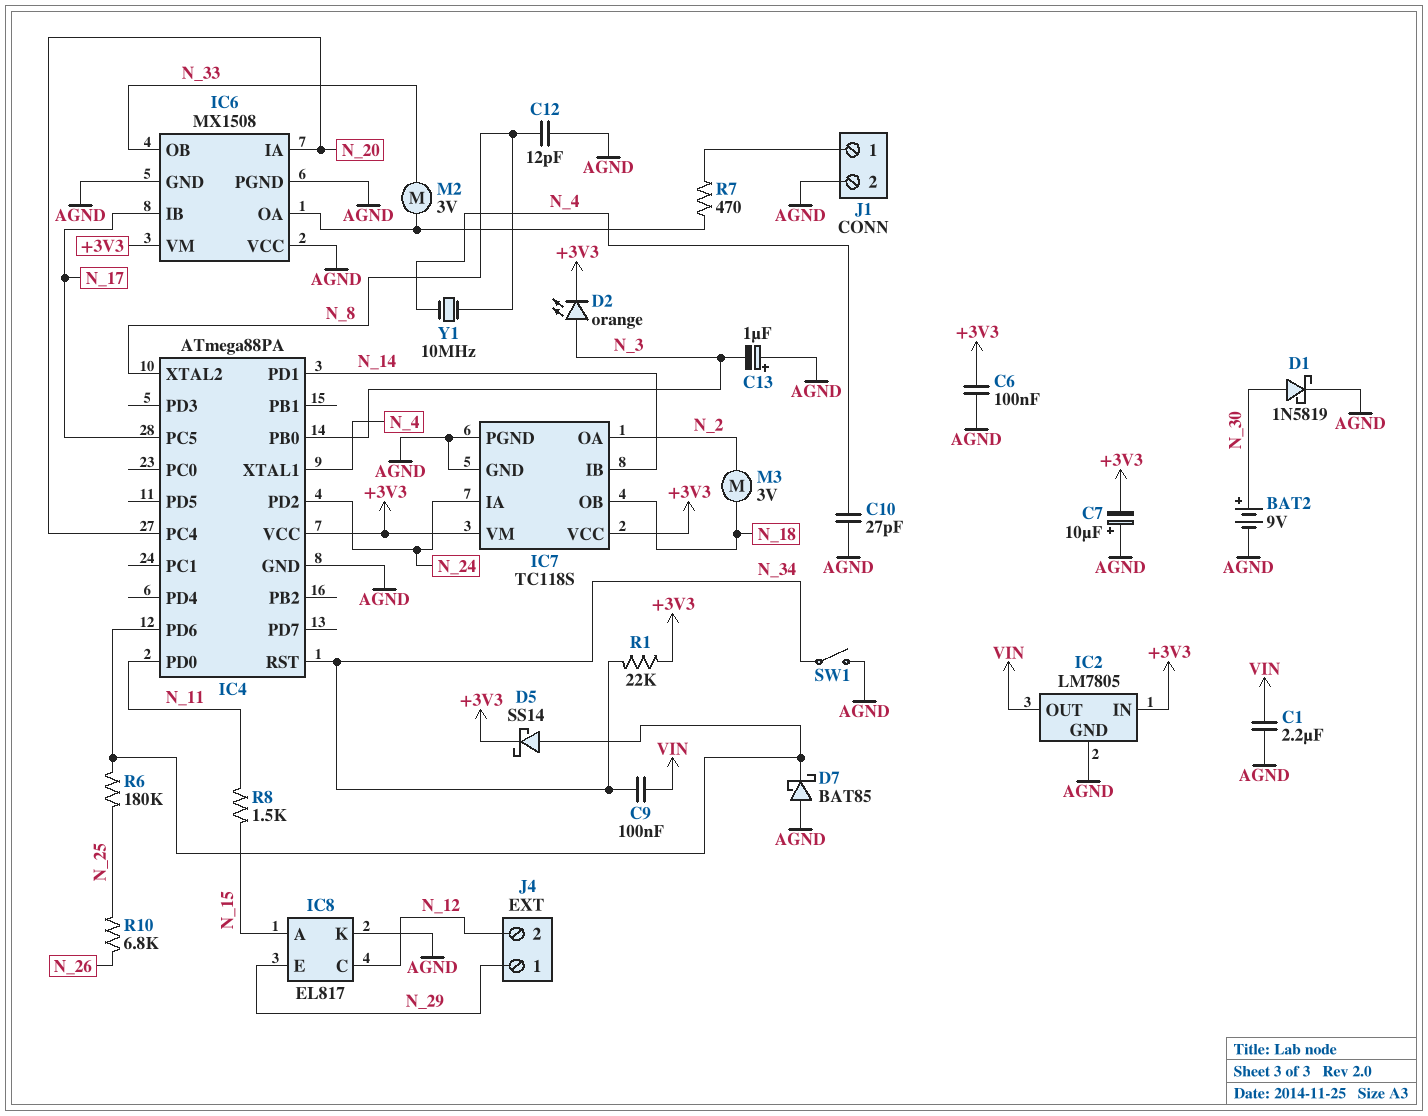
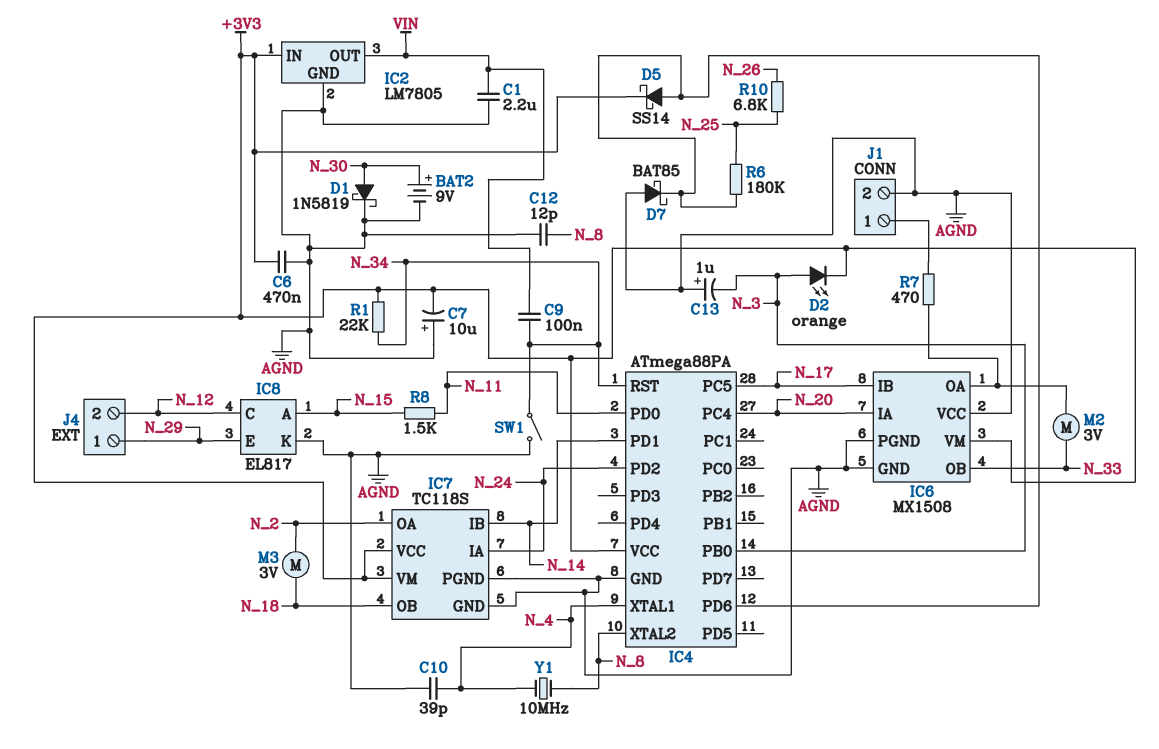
C6: 100nF (+3V3, AGND) -> 470nF (+3V3, AGND)
C10: 27pF (AGND, N_4) -> 39pF (AGND, N_4)

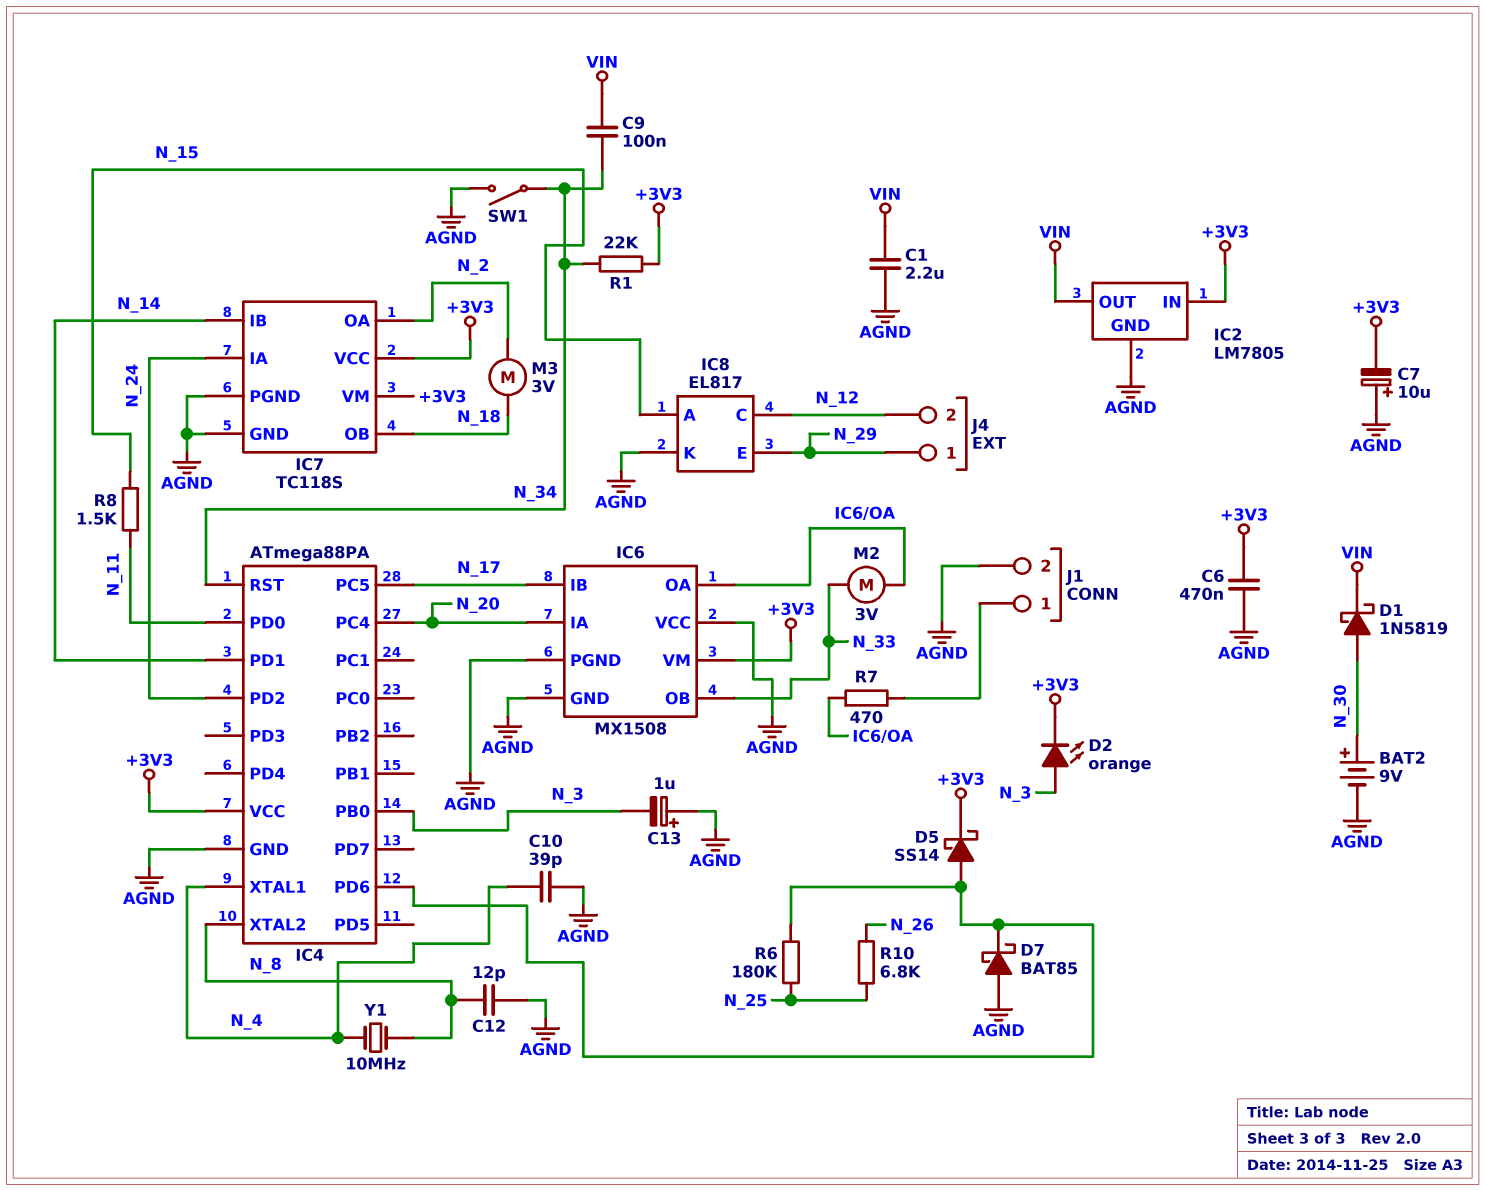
D1: schottky 1N5819 (A N_30, K AGND) -> schottky 1N5819 (A N_30, K VIN)

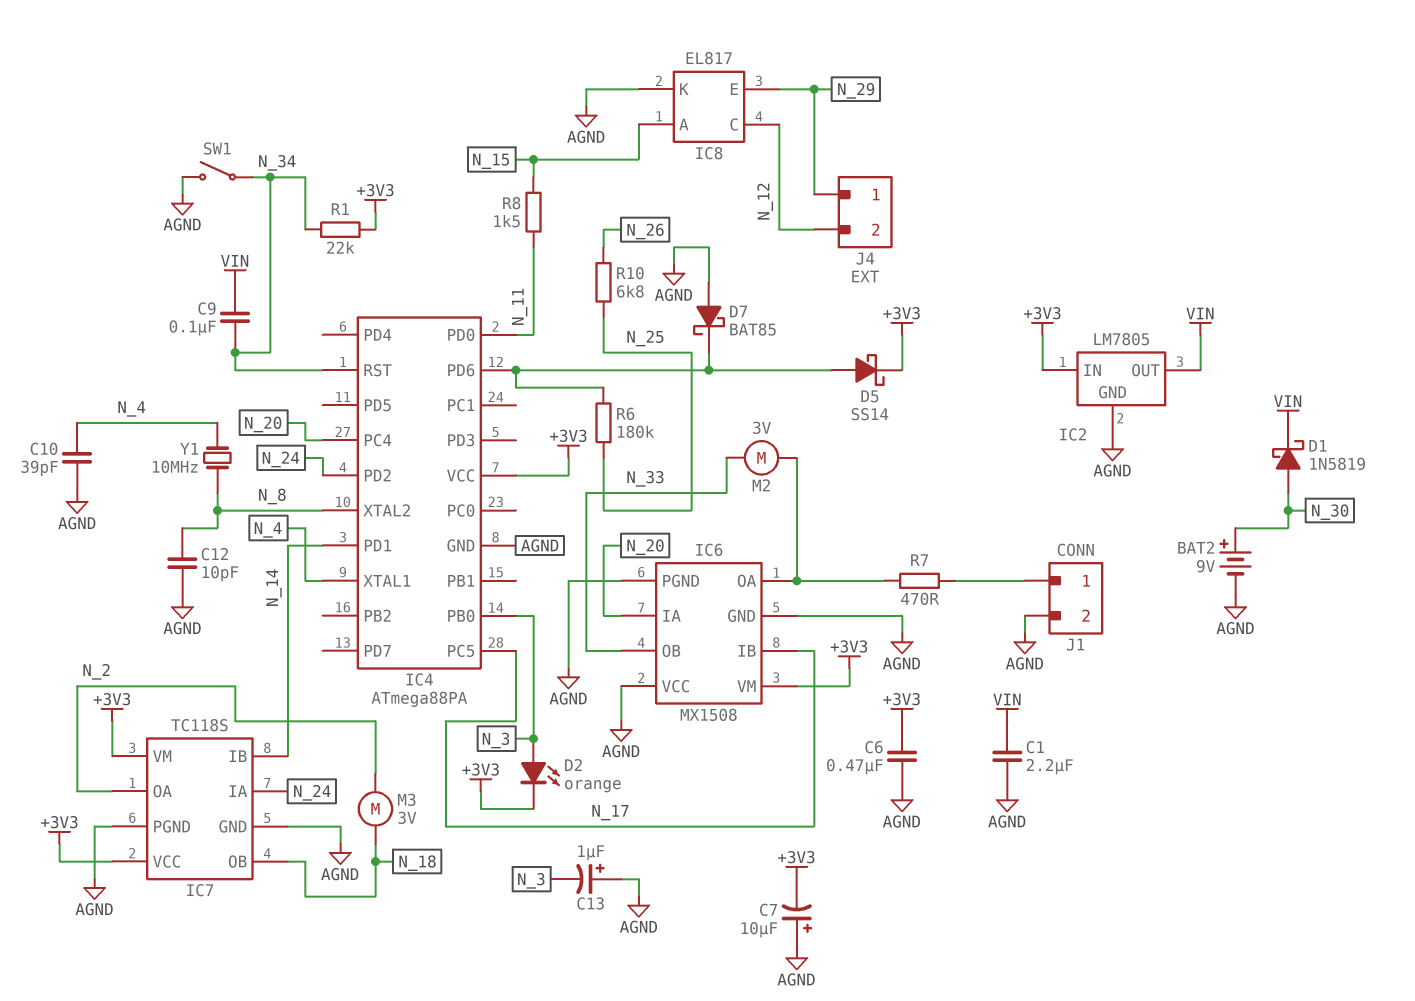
C12: 12pF (AGND, N_8) -> 10pF (AGND, N_8)

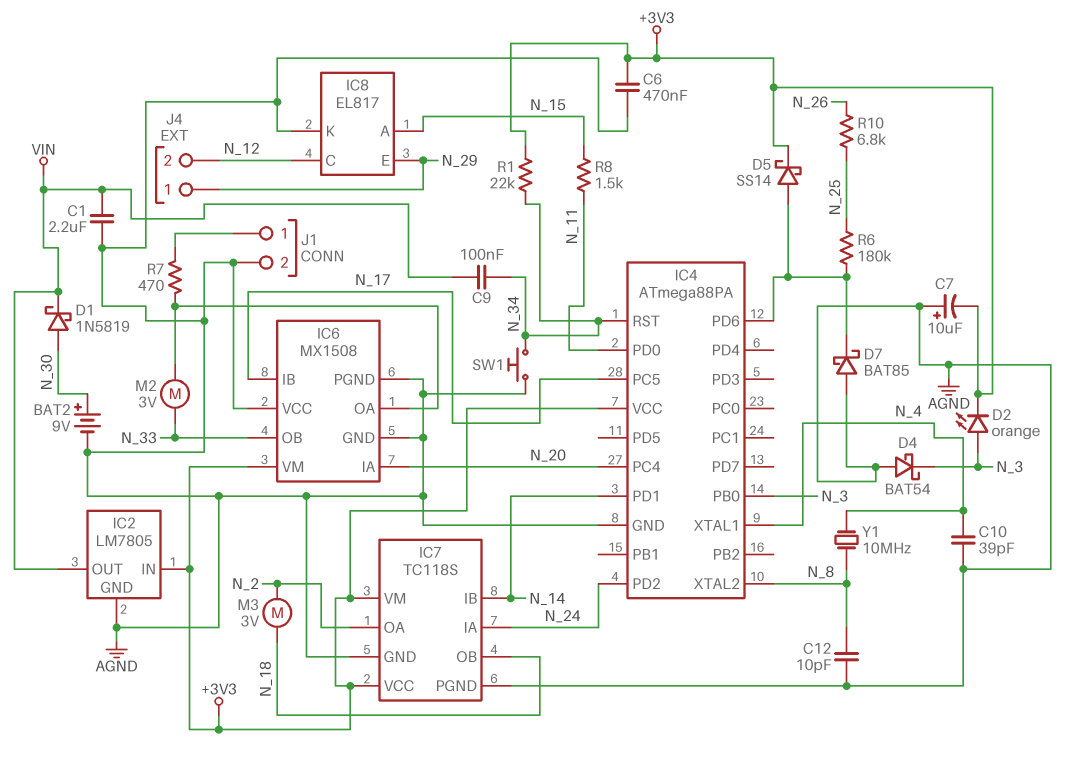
C13: 1uF (plus AGND, minus N_3) -> none
D4: none -> schottky BAT54 (A AGND, K N_3)
SW1: switch (AGND, N_34) -> button (AGND, N_34)

